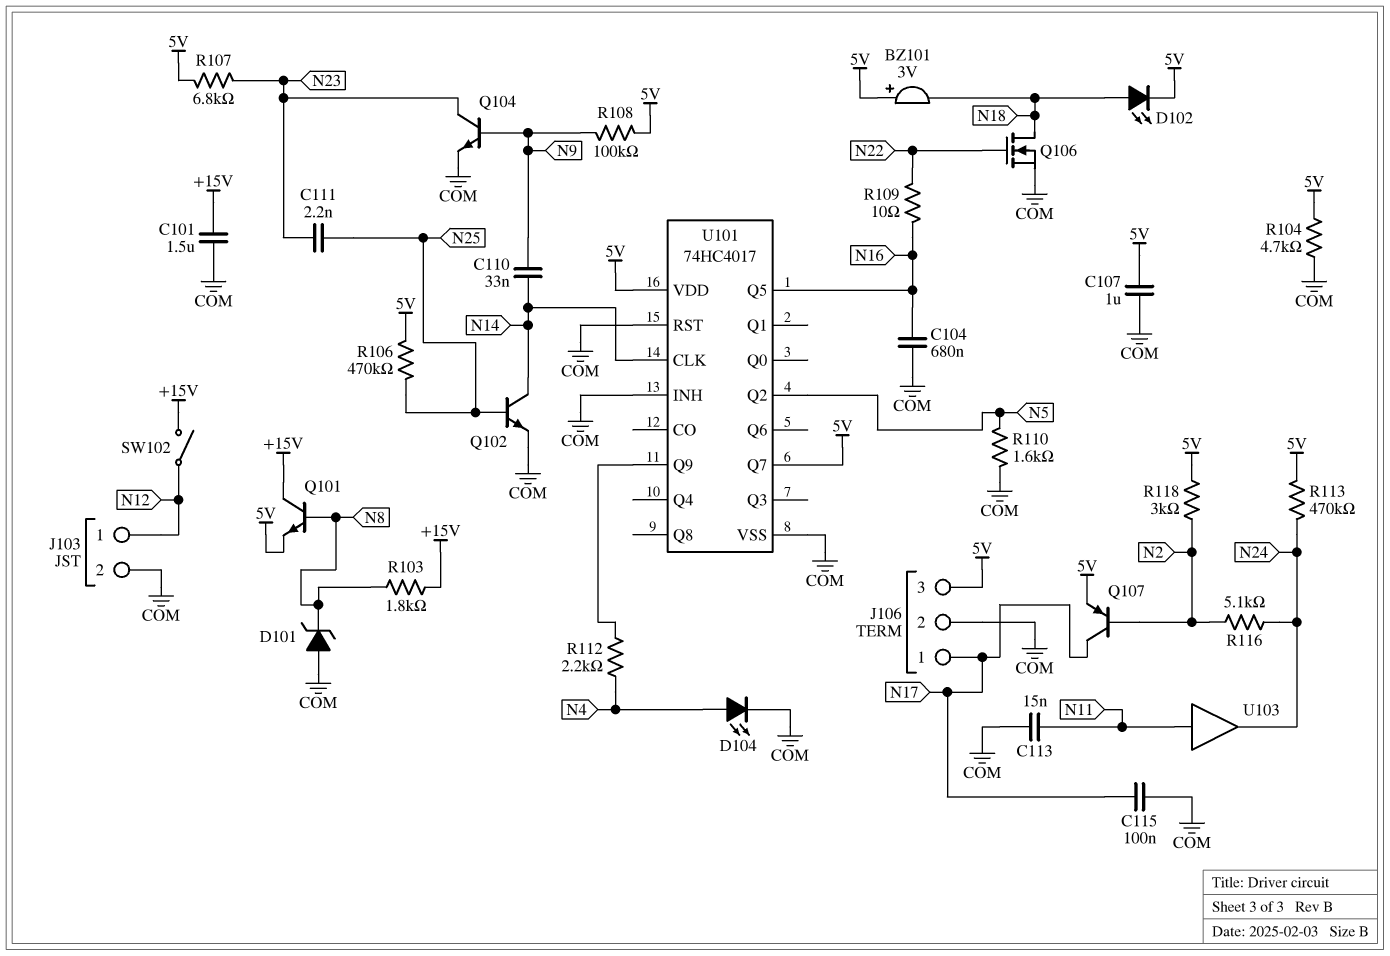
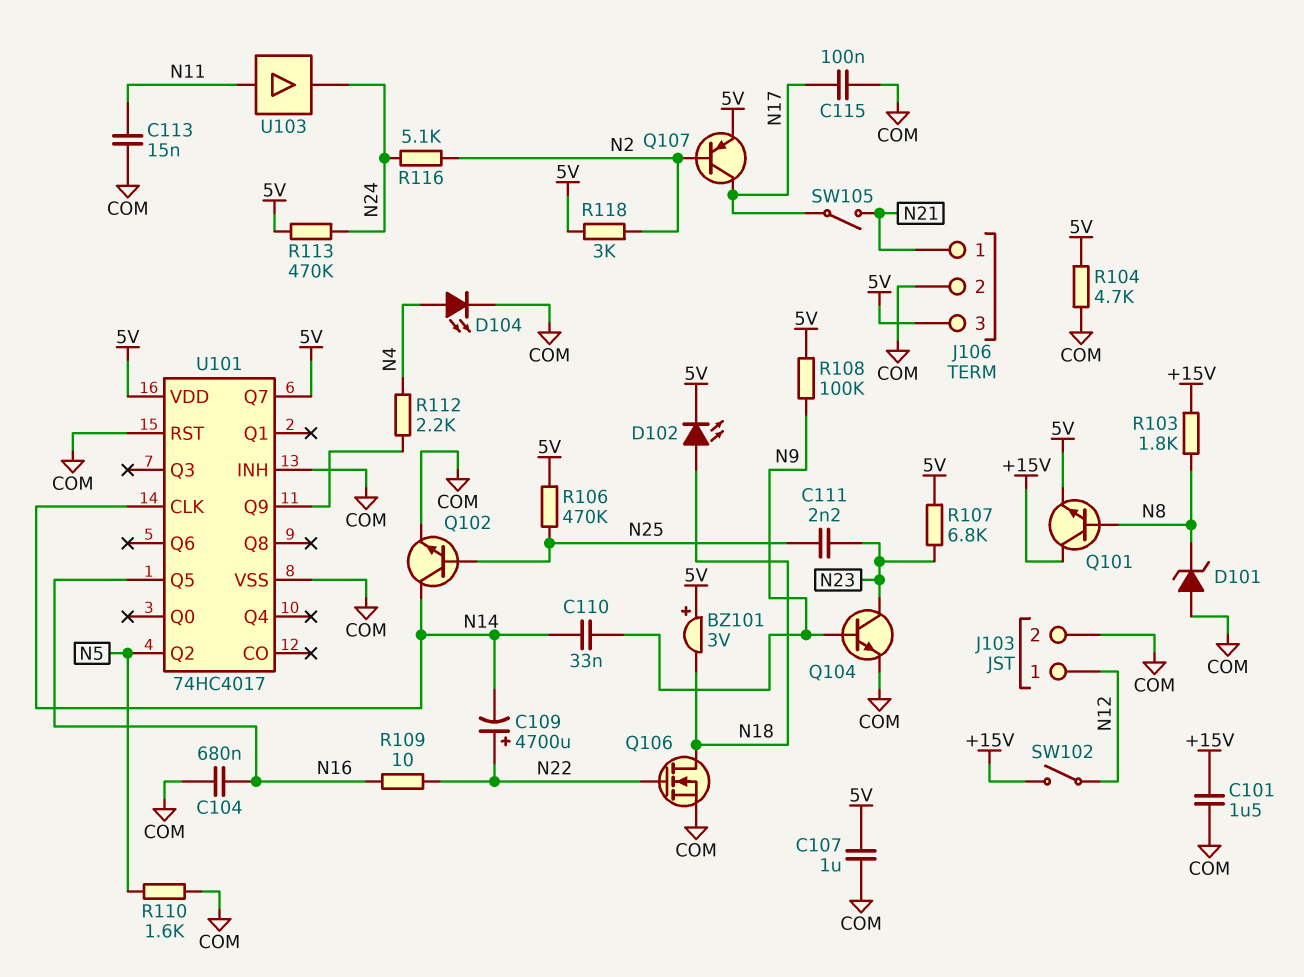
C109: none -> 4700uF (plus N22, minus N14)
J106 pin 1: N17 -> N21
SW105: none -> switch (N17, N21)

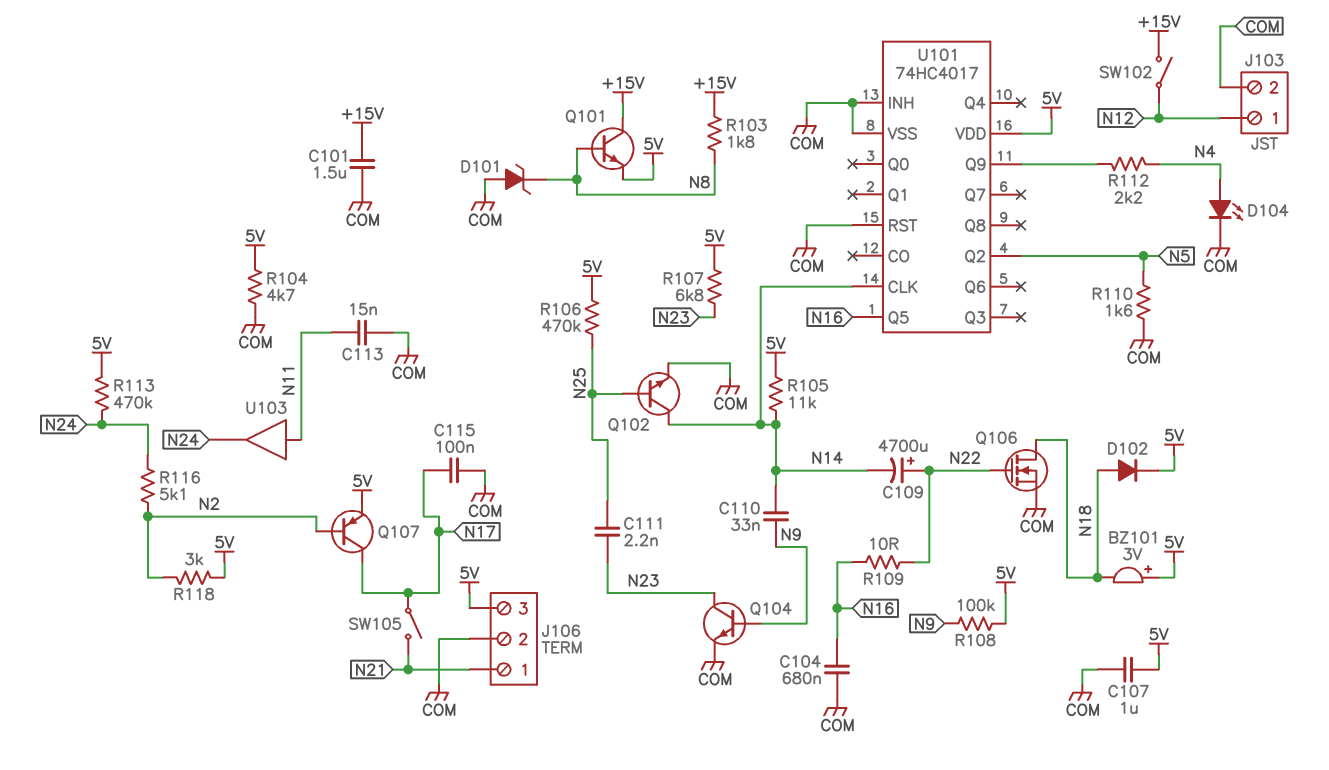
D102: LED (A N18, K 5V) -> diode (A N18, K 5V)
R105: none -> 11k (5V, N14)
U101 pin Q7: 5V -> none

